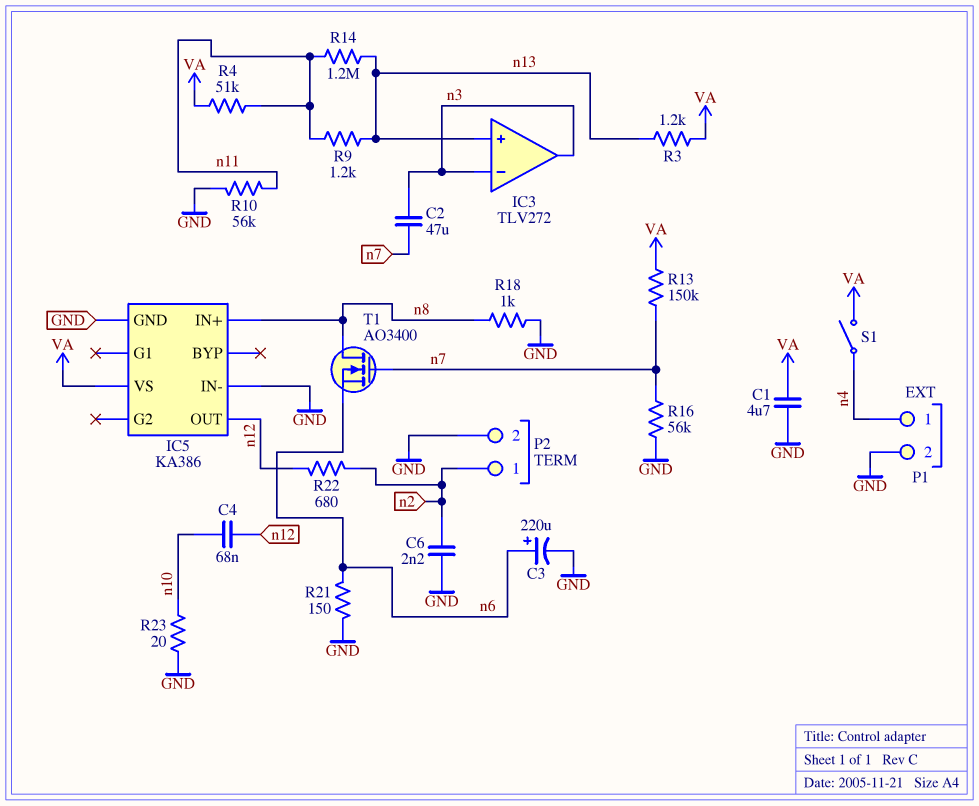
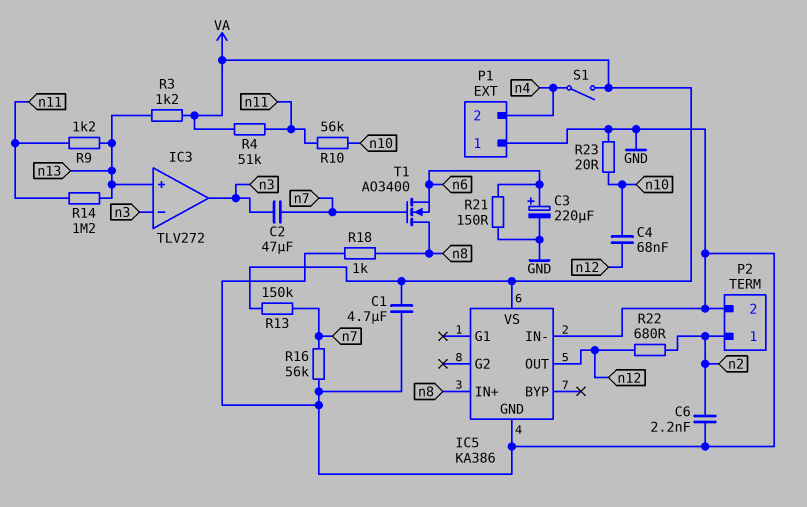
P1 pin 1: n4 -> GND
P1 pin 2: GND -> n4
R10: 56k (GND, n11) -> 56k (n10, n11)

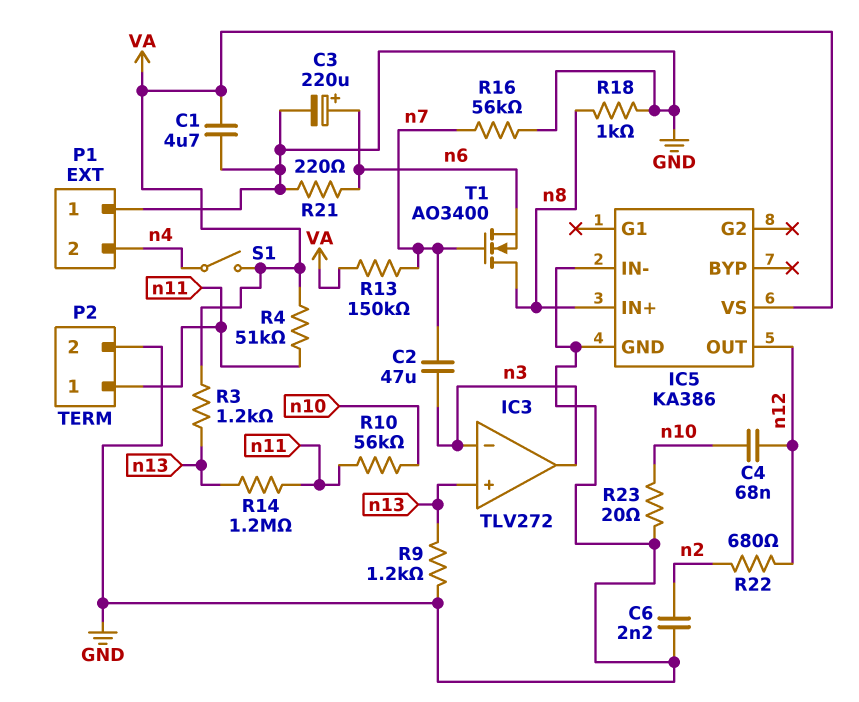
P2 pin 1: n2 -> n11
R9: 1.2k (n11, n13) -> 1.2k (GND, n13)
R21: 150 (GND, n6) -> 220 (GND, n6)

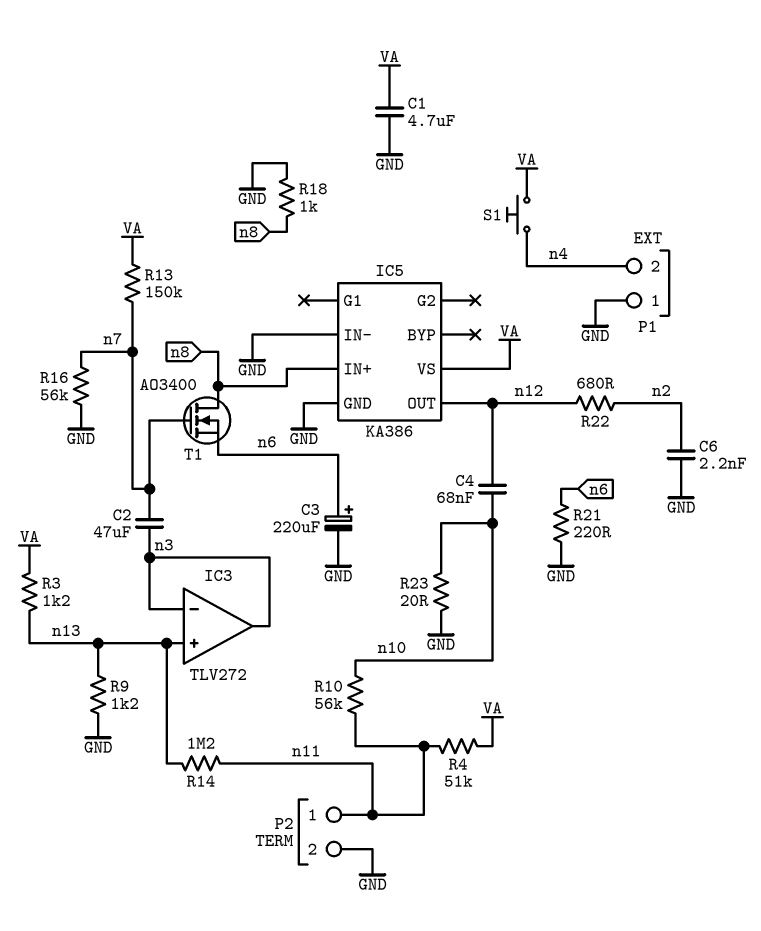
S1: switch (VA, n4) -> button (VA, n4)

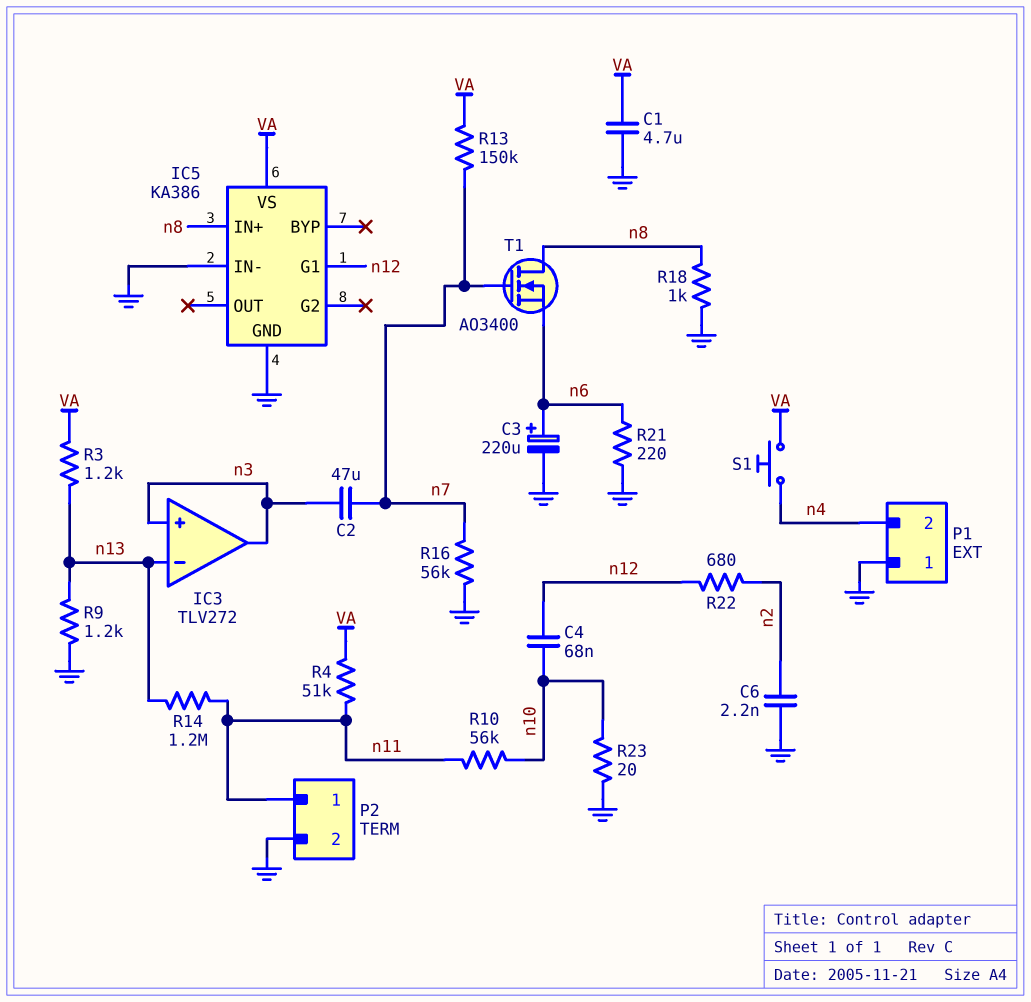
IC3 pin in+: n13 -> n3
IC3 pin in-: n3 -> n13
IC5 pin G1: none -> n12
IC5 pin OUT: n12 -> none

